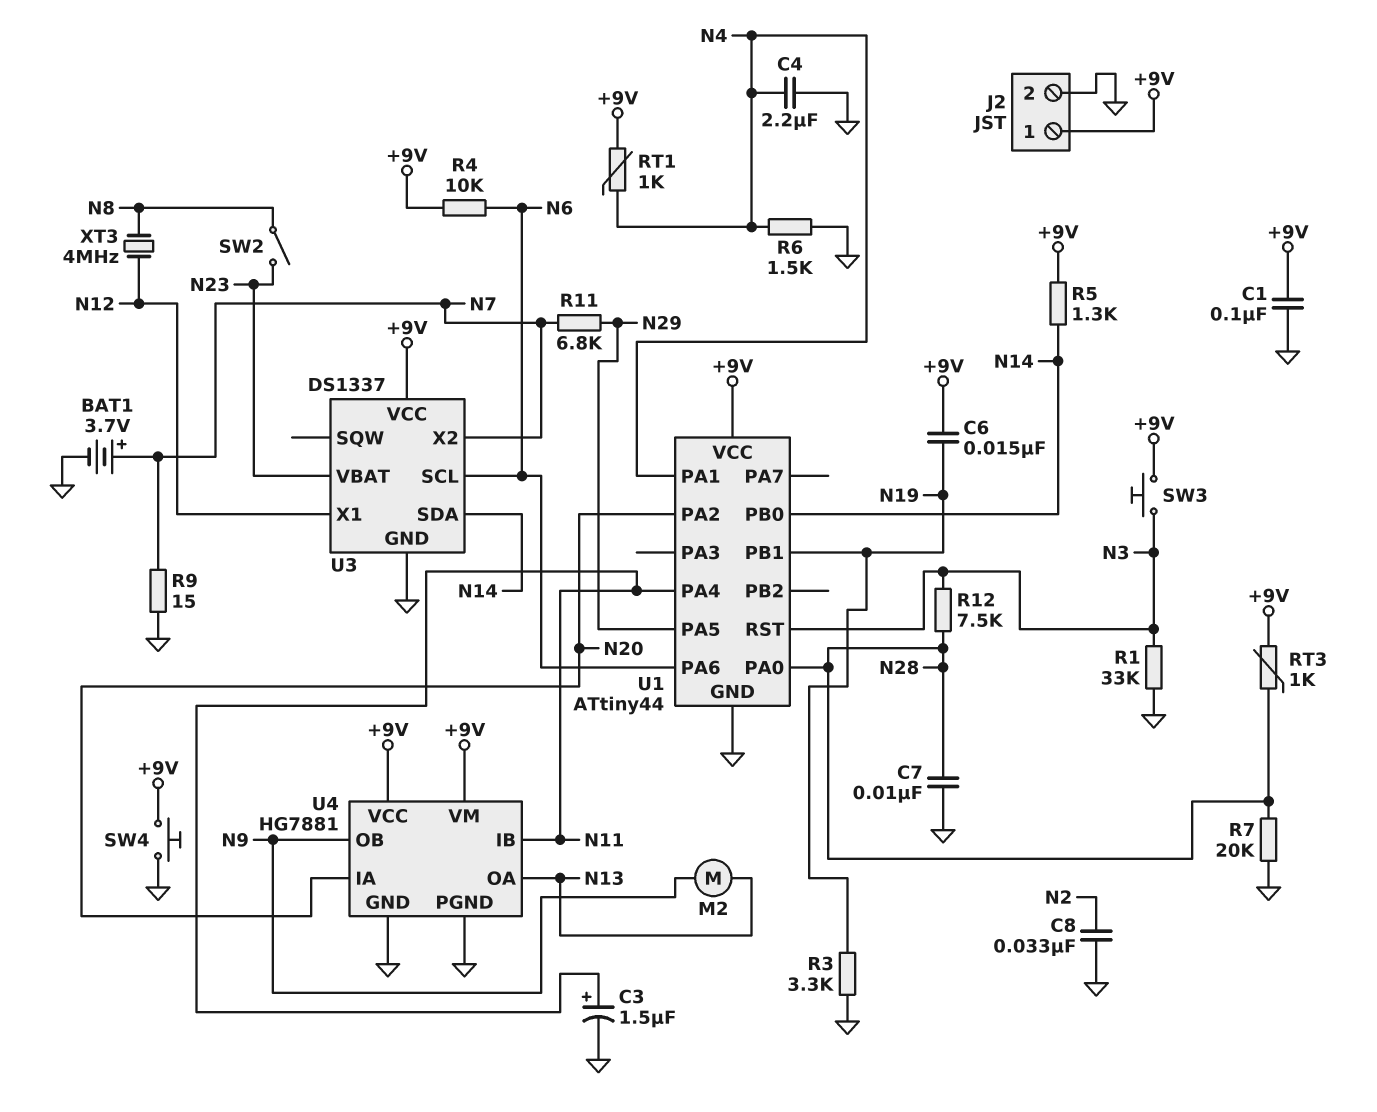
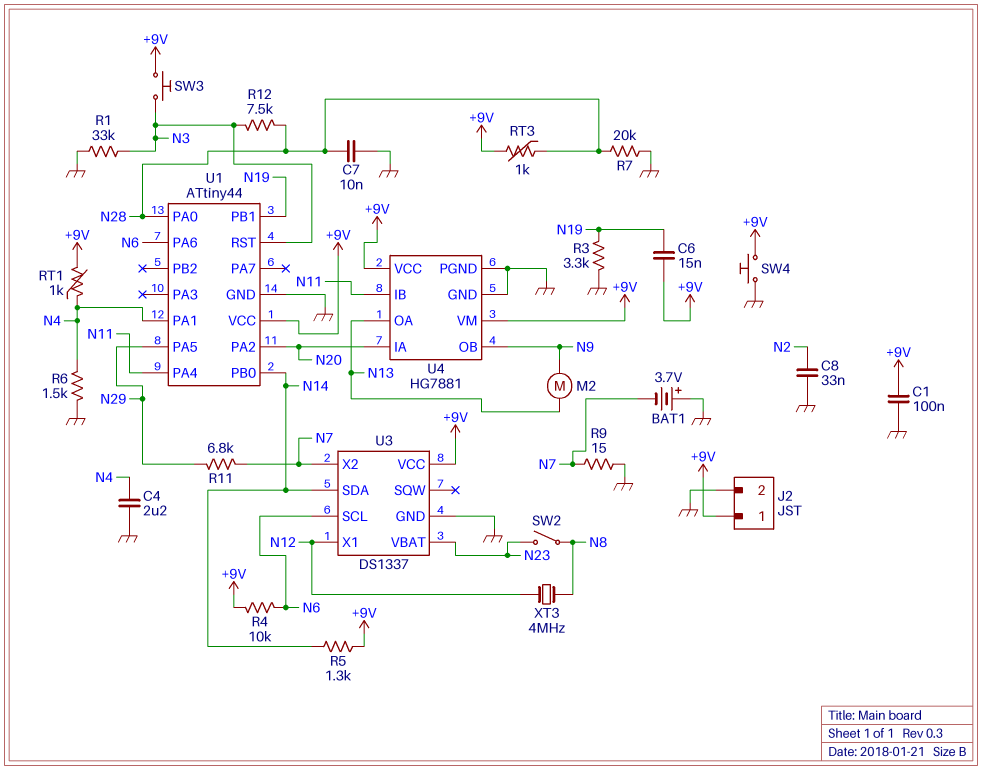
BAT1: 3.7V (plus N7, minus GND) -> 3.7V (plus GND, minus N7)
C3: 1.5uF (plus N11, minus GND) -> none

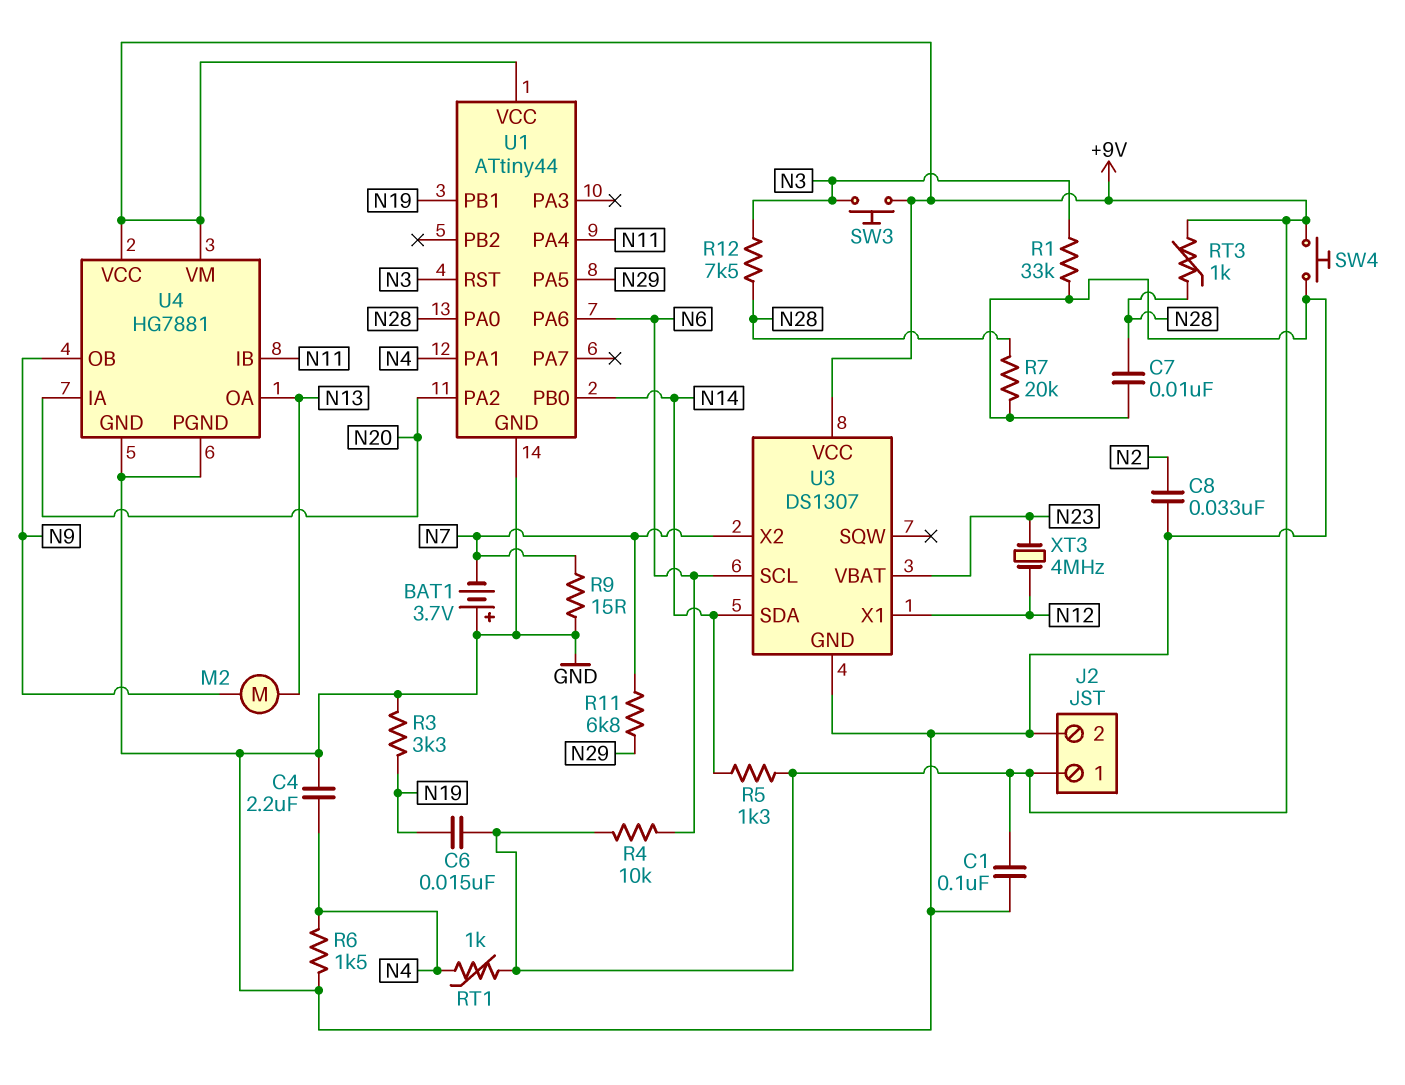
SW2: switch (N8, N23) -> none
U3: DS1337 -> DS1307
XT3: 4MHz (N8, N12) -> 4MHz (N12, N23)

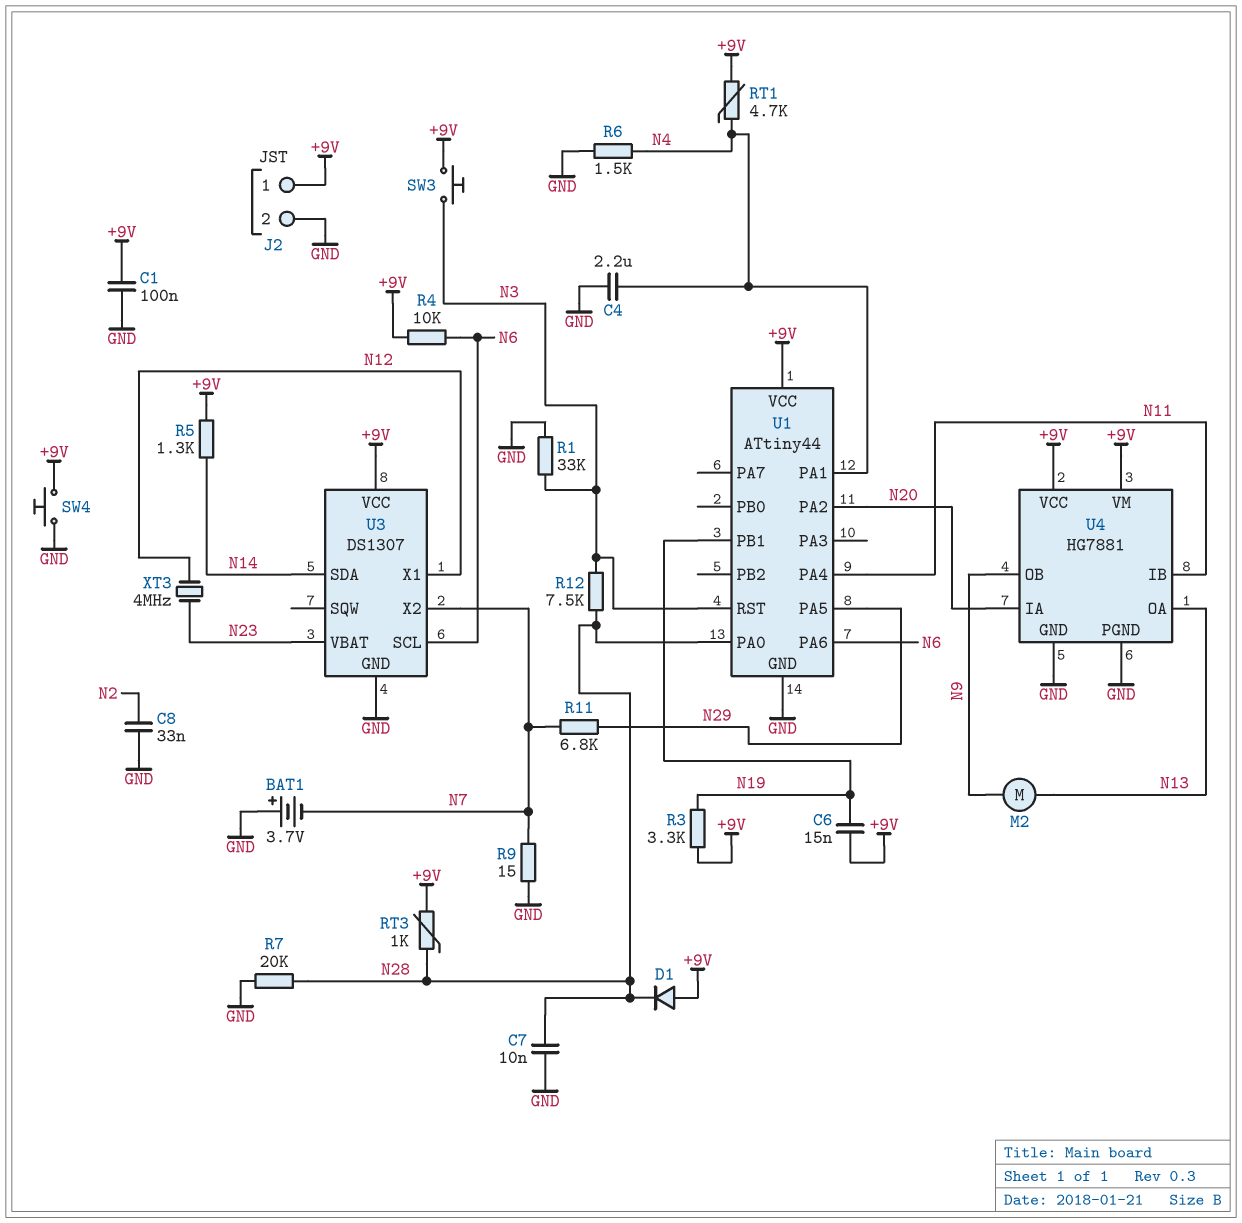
D1: none -> diode (A +9V, K N28)
R3: 3.3k (GND, N19) -> 3.3k (+9V, N19)
RT1: 1k (+9V, N4) -> 4.7k (+9V, N4)
U1 pin PB0: N14 -> none

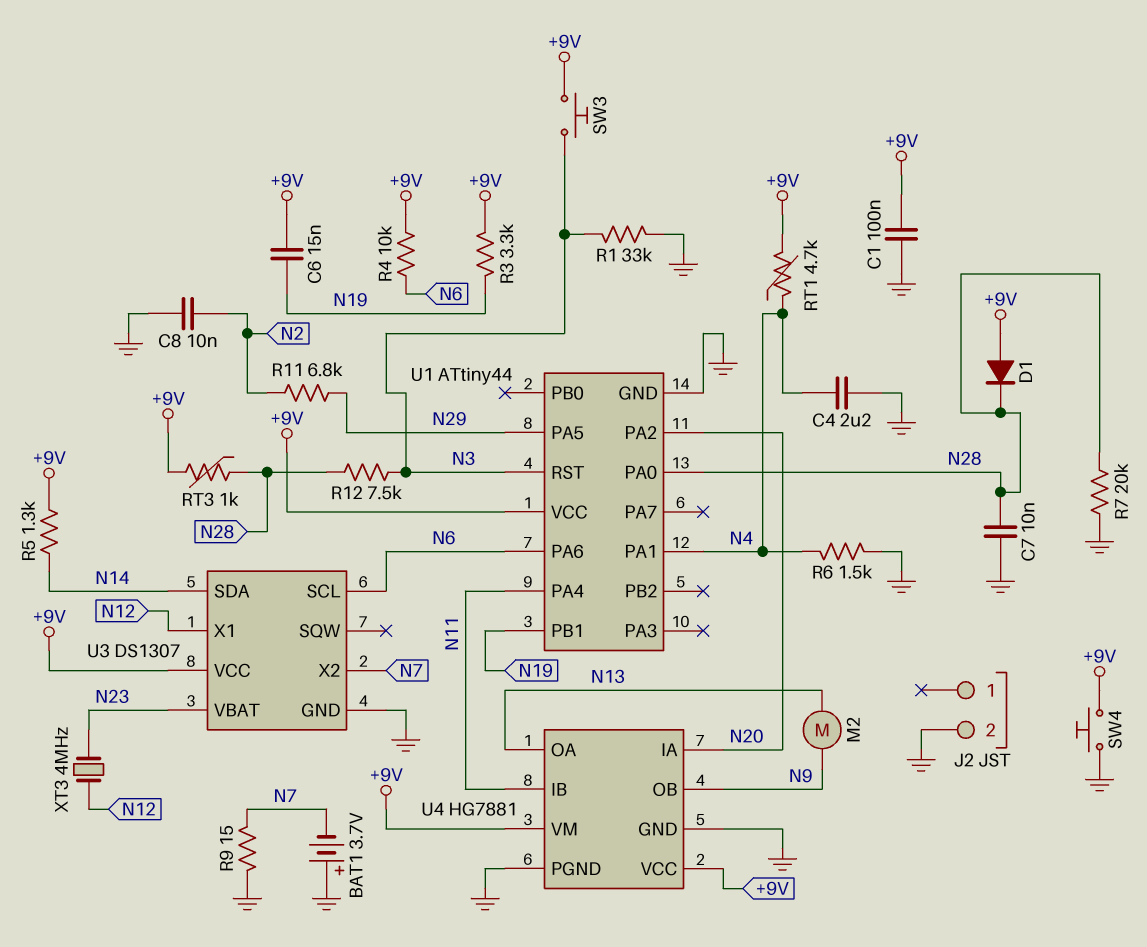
C8: 33nF (GND, N2) -> 10nF (GND, N2)
J2 pin 1: +9V -> none
R11: 6.8k (N7, N29) -> 6.8k (N2, N29)

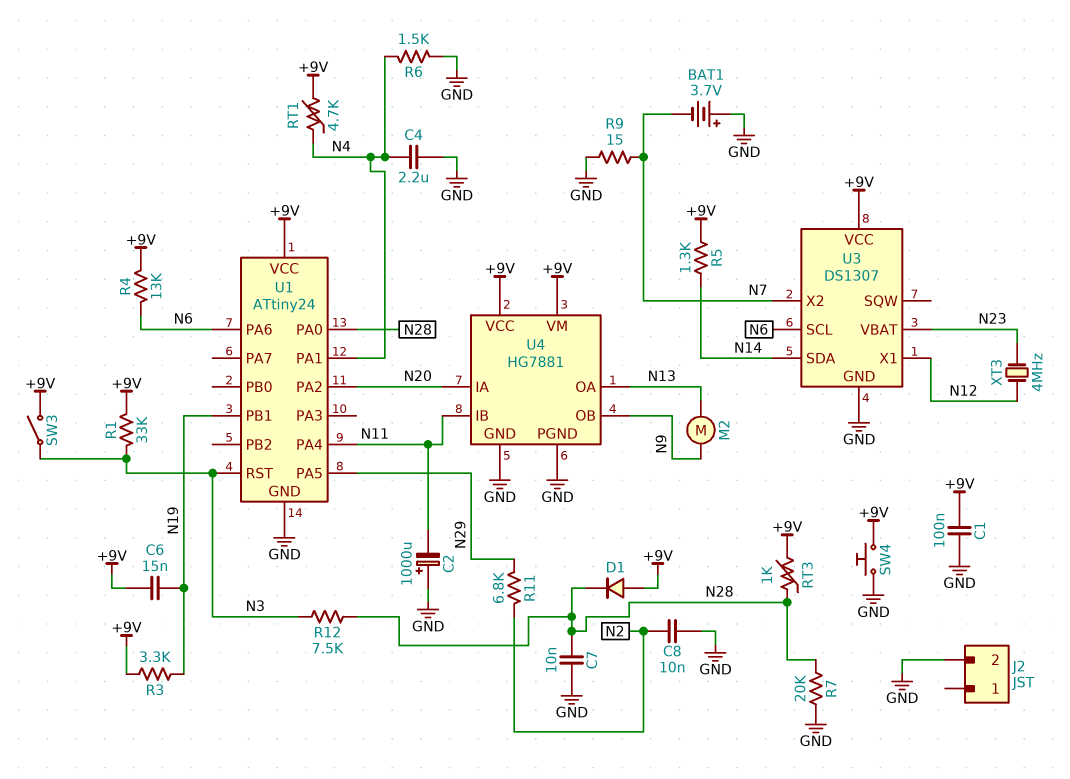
C2: none -> 1000uF (plus GND, minus N11)
R1: 33k (GND, N3) -> 33k (+9V, N3)
R4: 10k (+9V, N6) -> 13k (+9V, N6)
SW3: button (+9V, N3) -> switch (+9V, N3)
U1: ATtiny44 -> ATtiny24

